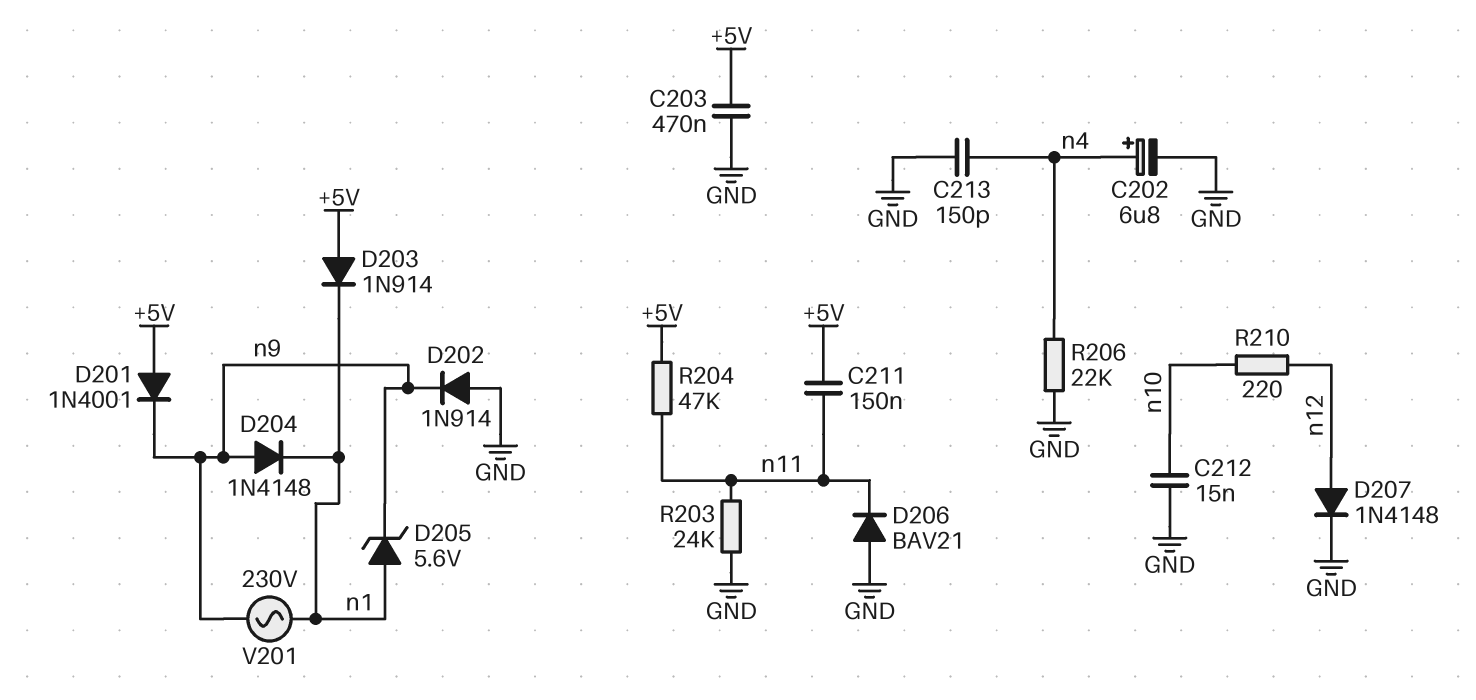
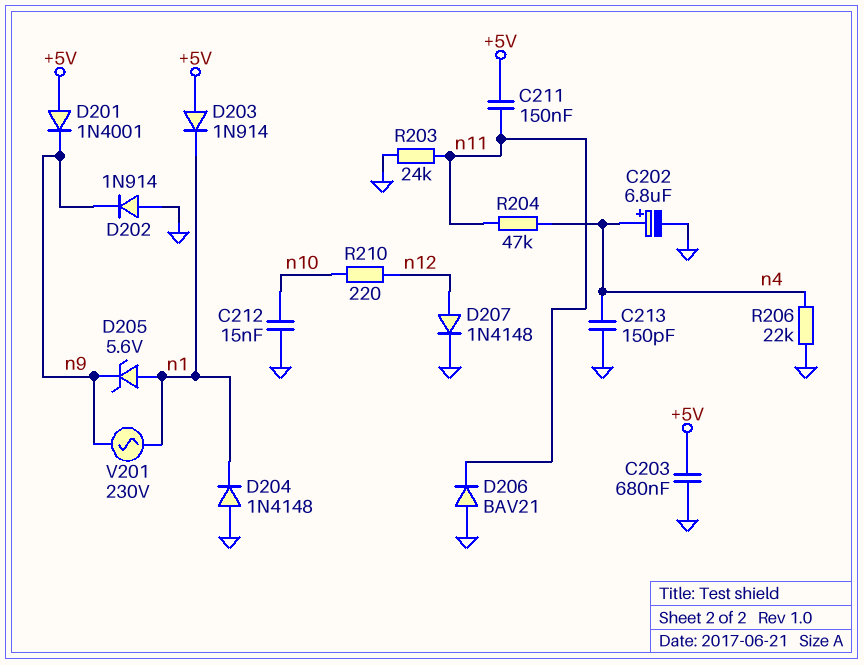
C203: 470nF (+5V, GND) -> 680nF (+5V, GND)
D204: diode 1N4148 (A n9, K n1) -> diode 1N4148 (A GND, K n1)
R204: 47k (+5V, n11) -> 47k (n4, n11)

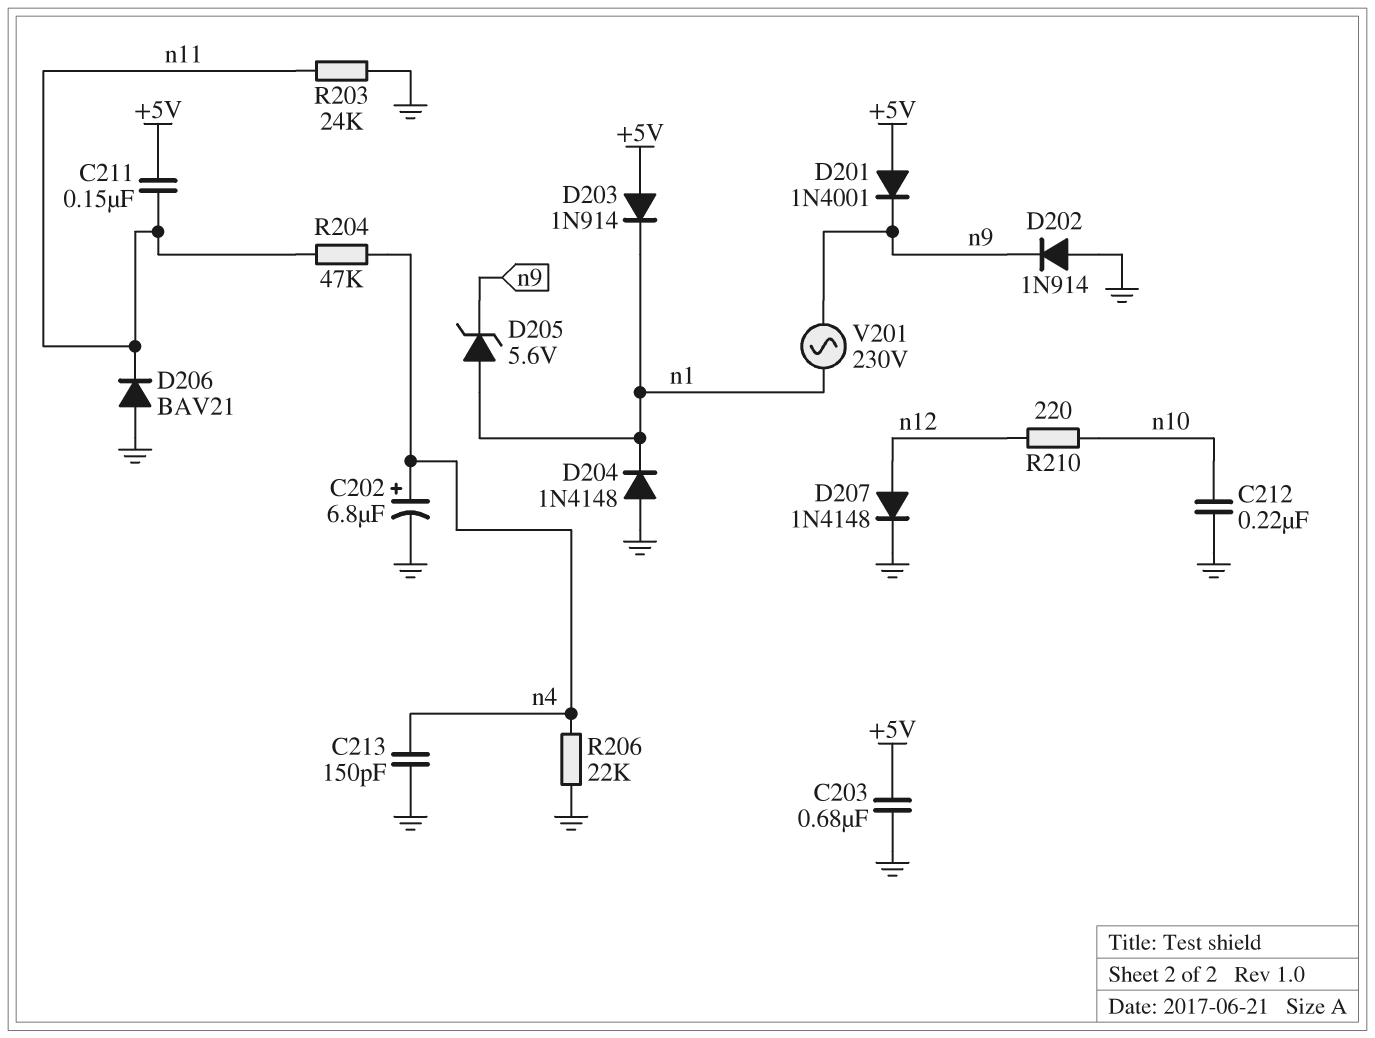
C212: 15nF (GND, n10) -> 220nF (GND, n10)

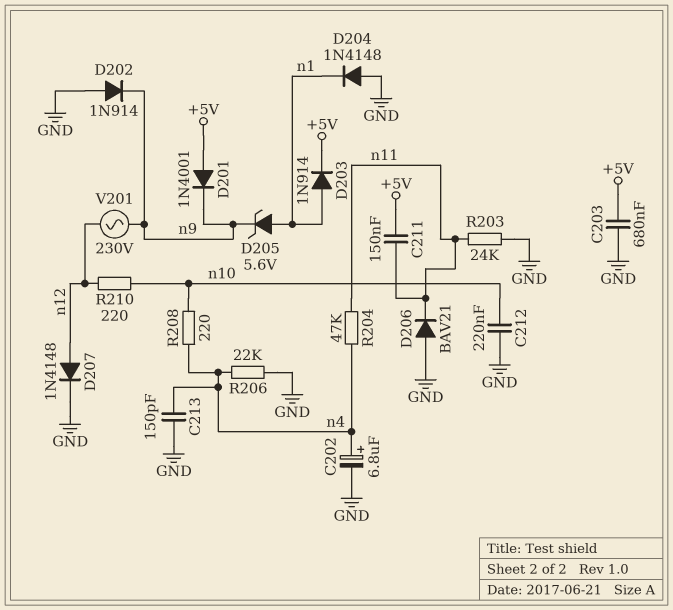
D203: diode 1N914 (A +5V, K n1) -> diode 1N914 (A n1, K +5V)
R208: none -> 220 (n4, n10)
V201: AC 230V (n1, n9) -> AC 230V (n9, n12)

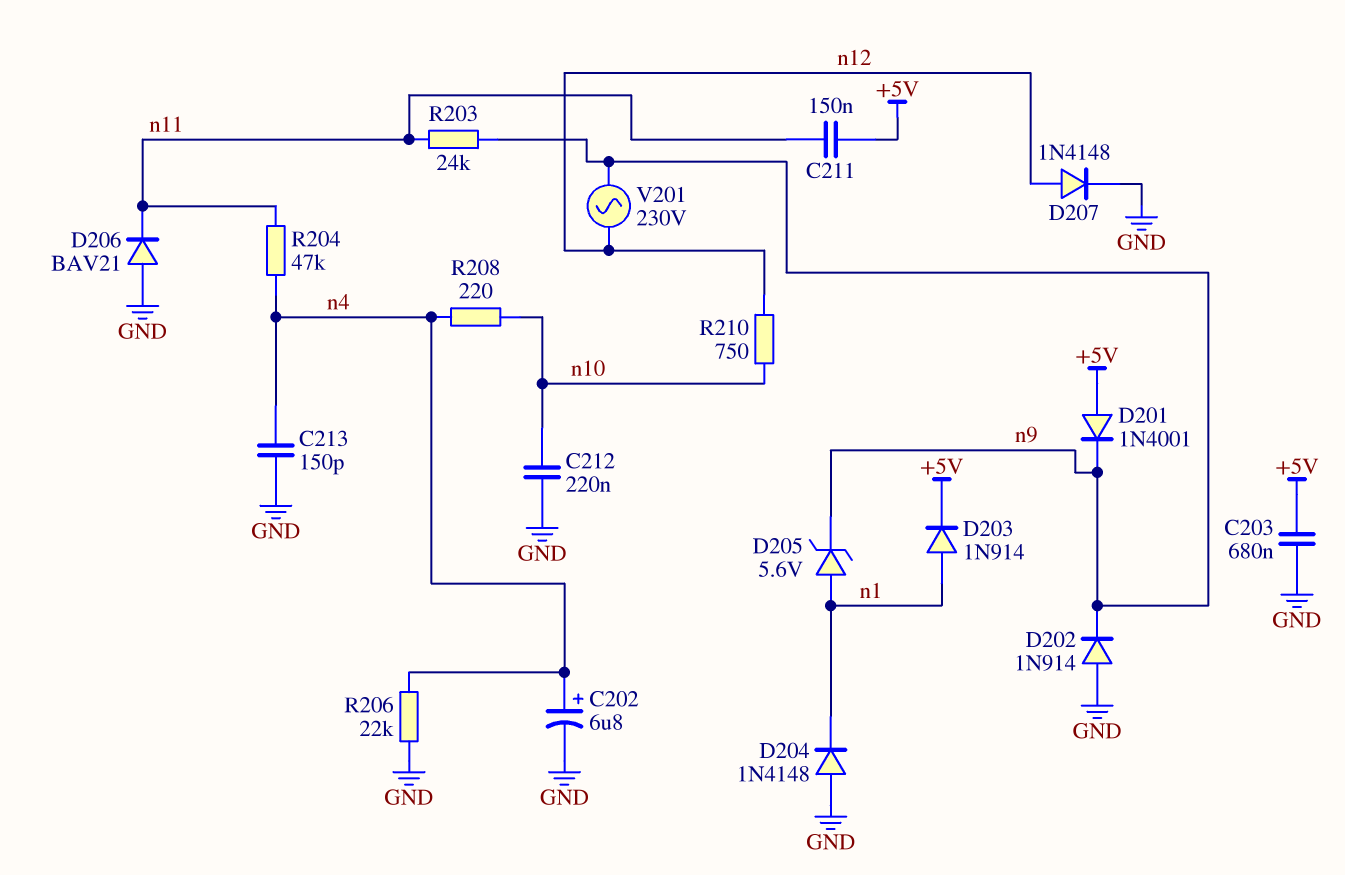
R203: 24k (GND, n11) -> 24k (n9, n11)
R210: 220 (n10, n12) -> 750 (n10, n12)

